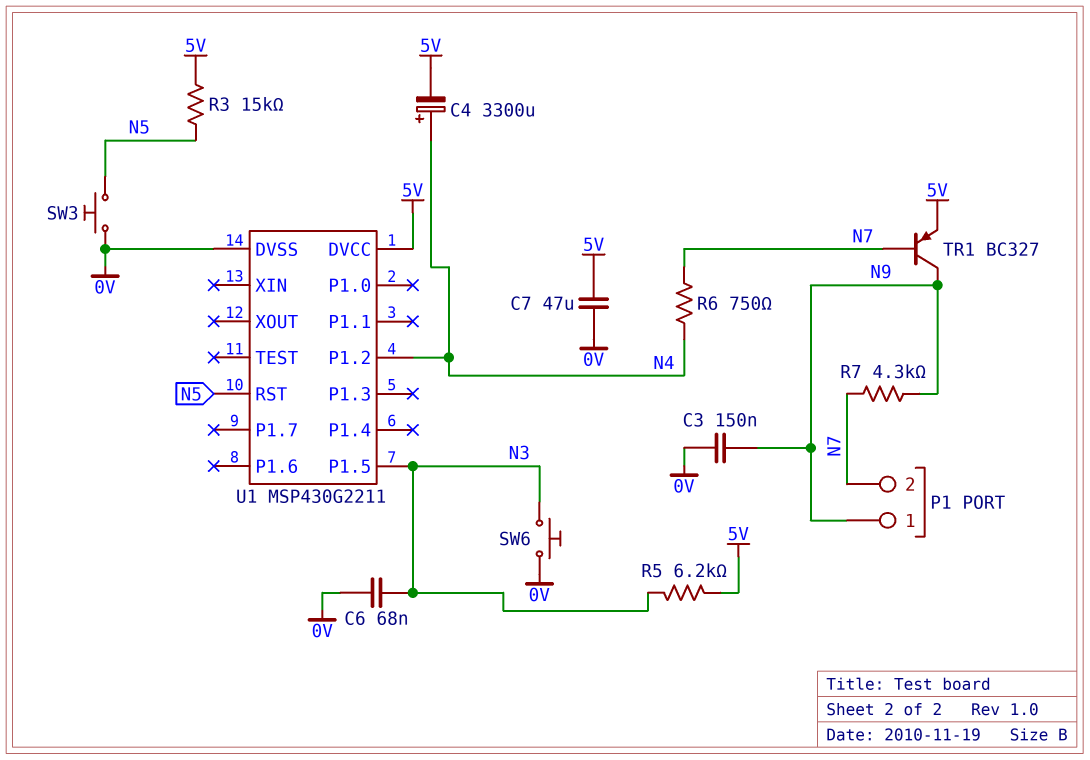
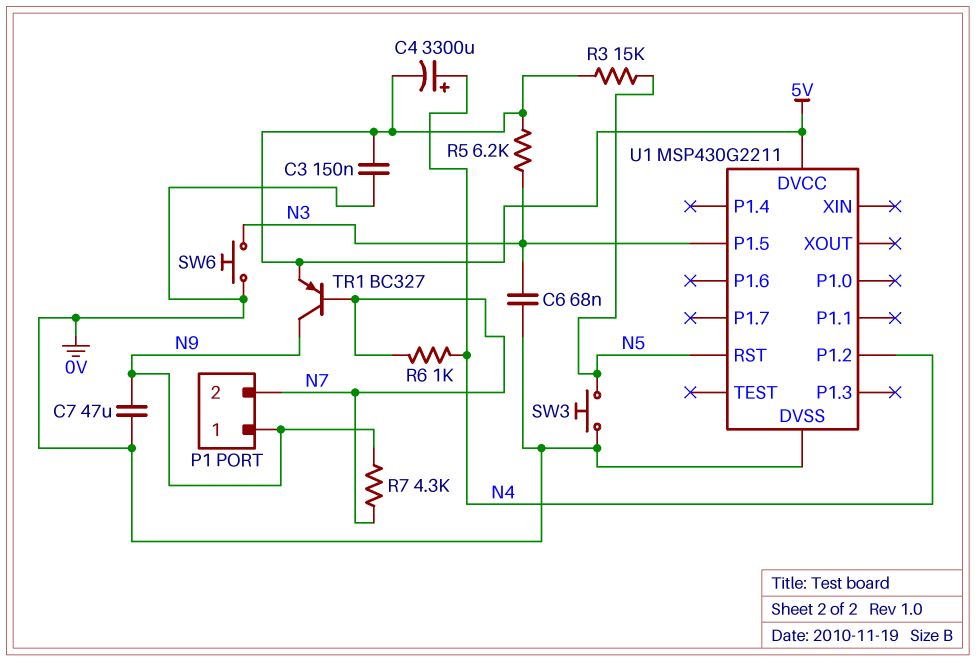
C3: 150nF (0V, N9) -> 150nF (0V, 5V)
C7: 47uF (0V, 5V) -> 47uF (0V, N9)
R6: 750 (N4, N7) -> 1k (N4, N7)

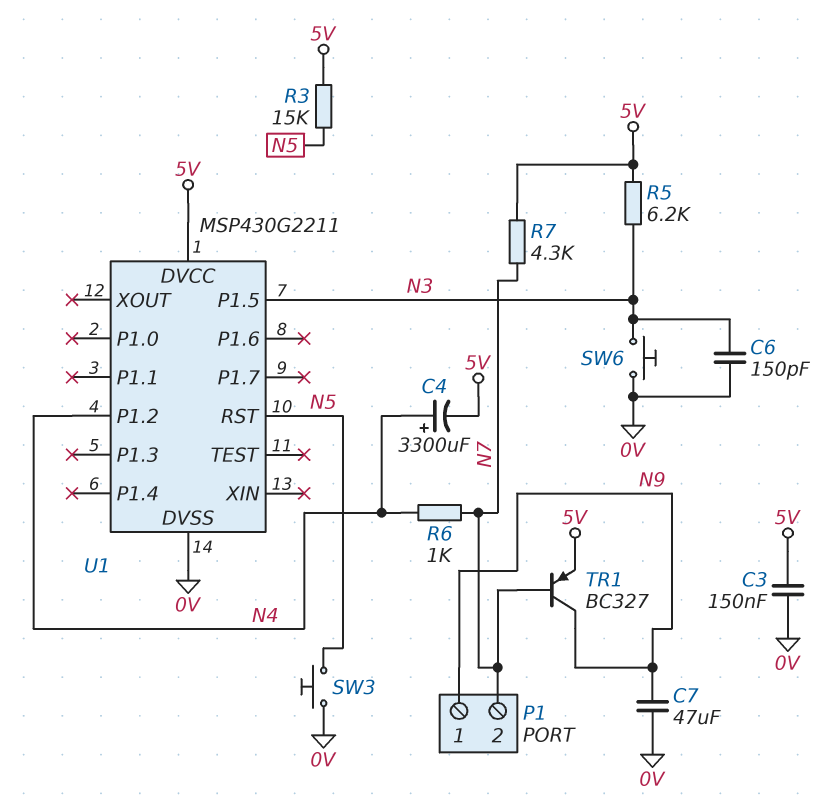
C6: 68nF (0V, N3) -> 150pF (0V, N3)
R7: 4.3k (N7, N9) -> 4.3k (5V, N7)

